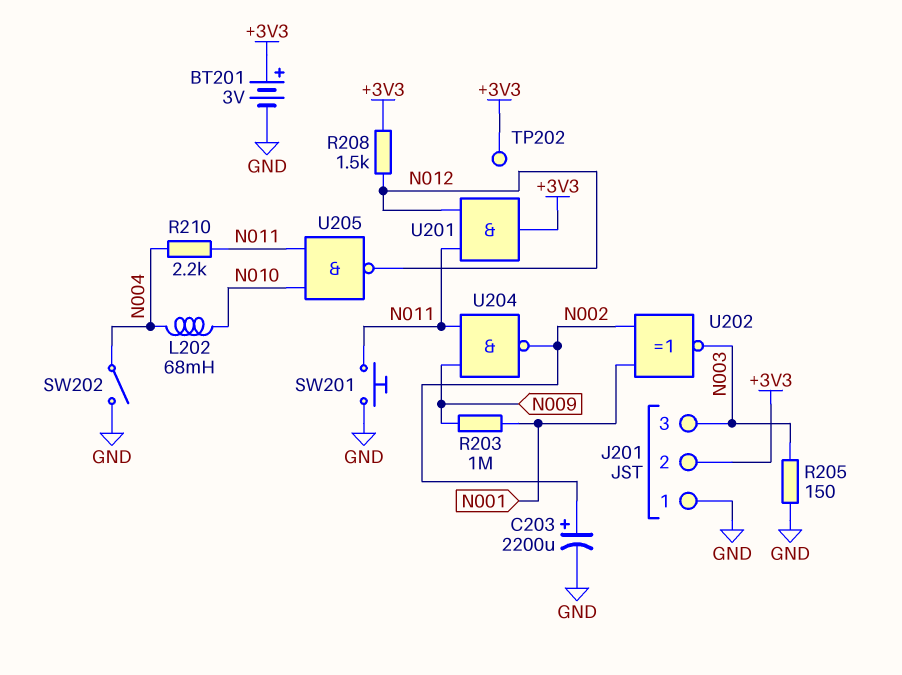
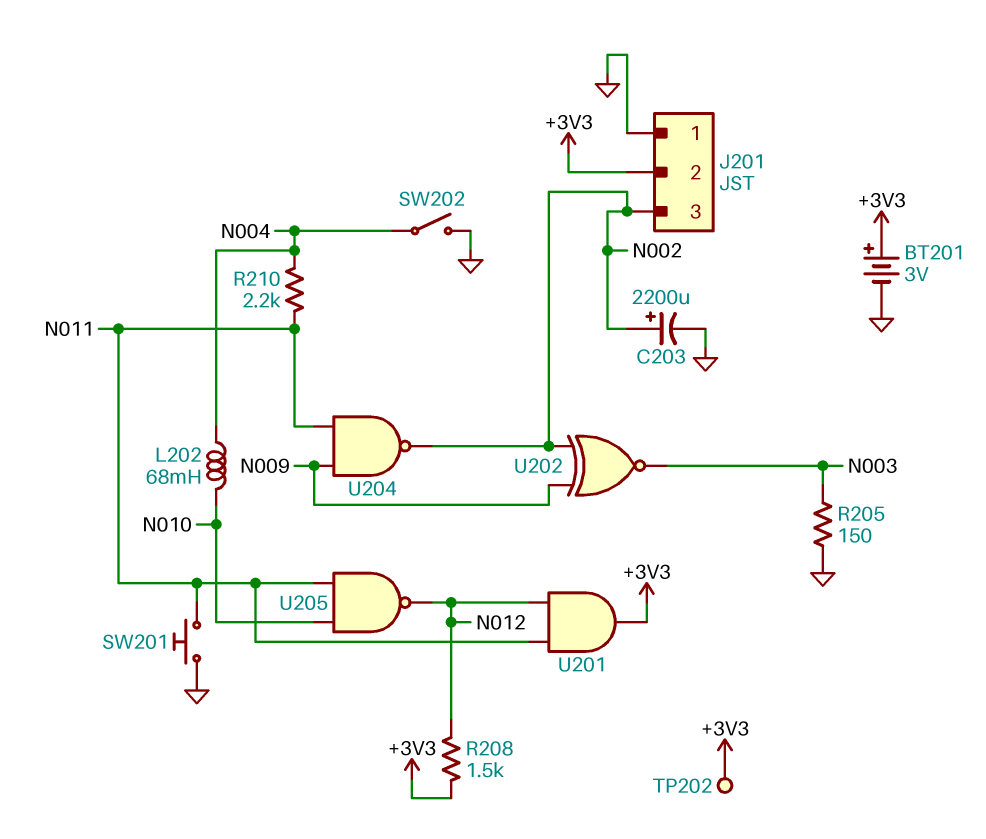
J201 pin 3: N003 -> N002
R203: 1M (N001, N009) -> none
U202: XNOR (in N001, in N002, out N003) -> XNOR (in N002, in N009, out N003)

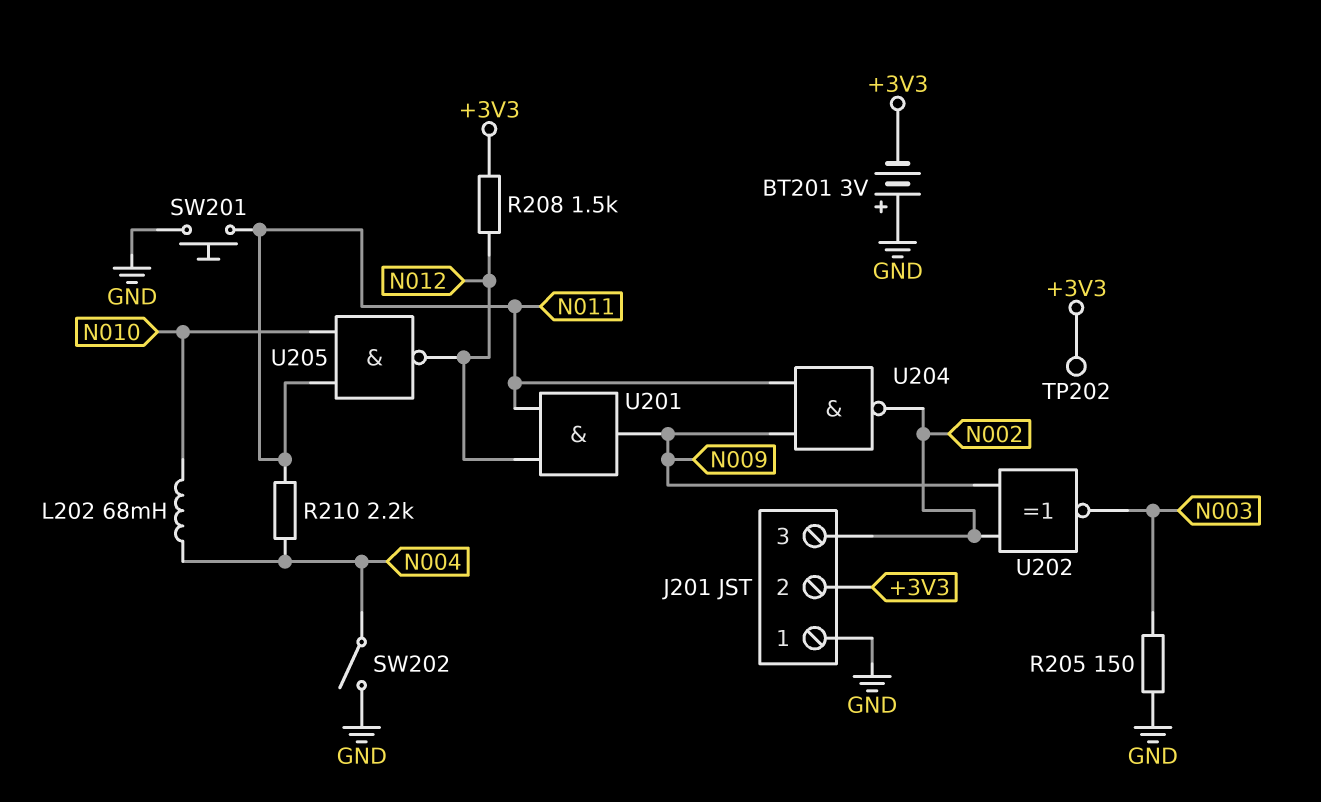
BT201: 3V (plus +3V3, minus GND) -> 3V (plus GND, minus +3V3)
C203: 2200uF (plus N002, minus GND) -> none
U201: AND (in N011, in N012, out +3V3) -> AND (in N011, in N012, out N009)

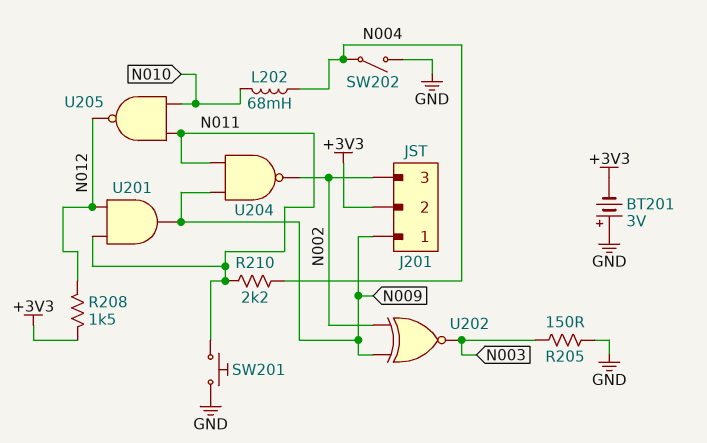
J201 pin 1: GND -> N009
TP202: test point (+3V3) -> none

